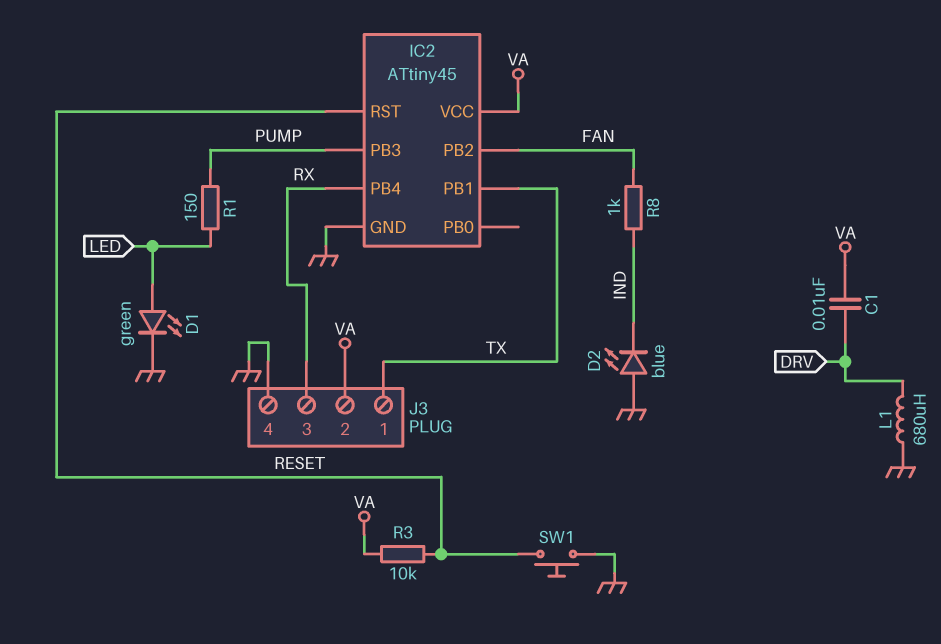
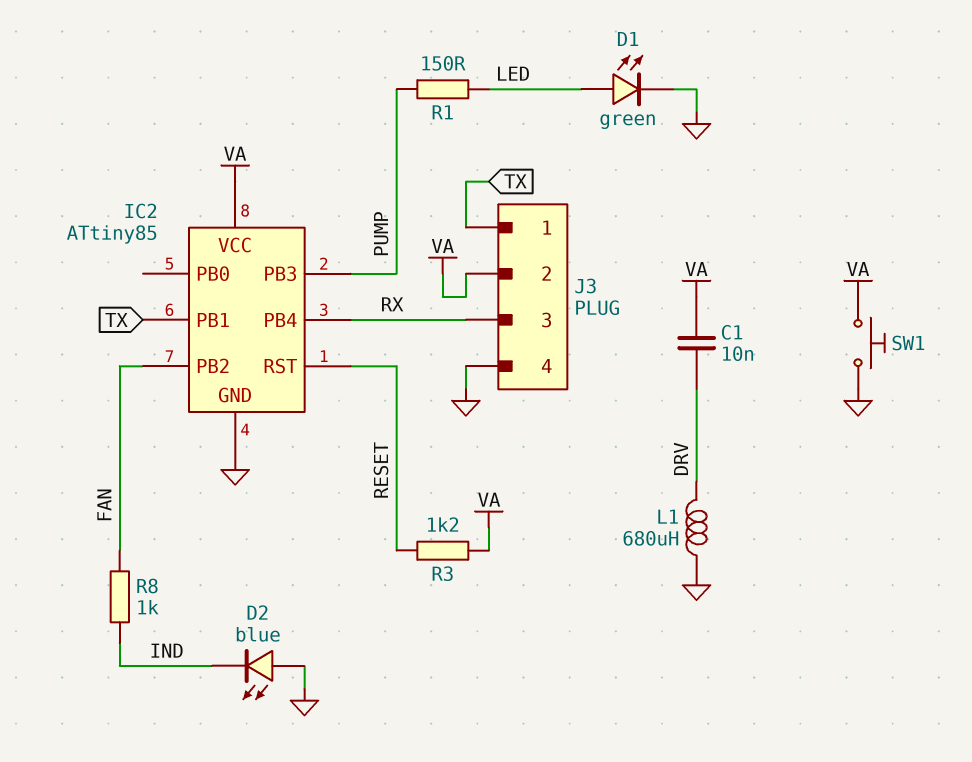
IC2: ATtiny45 -> ATtiny85
R3: 10k (RESET, VA) -> 1.2k (RESET, VA)
SW1: button (GND, RESET) -> button (GND, VA)

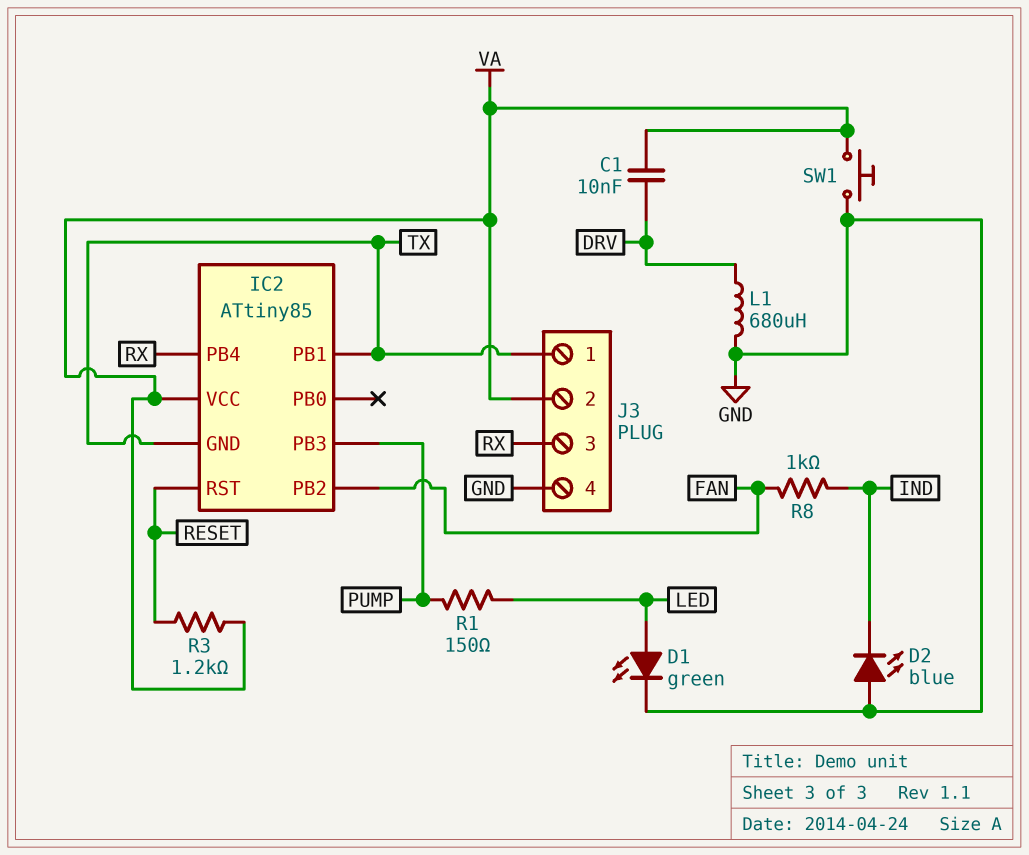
IC2 pin GND: GND -> TX

